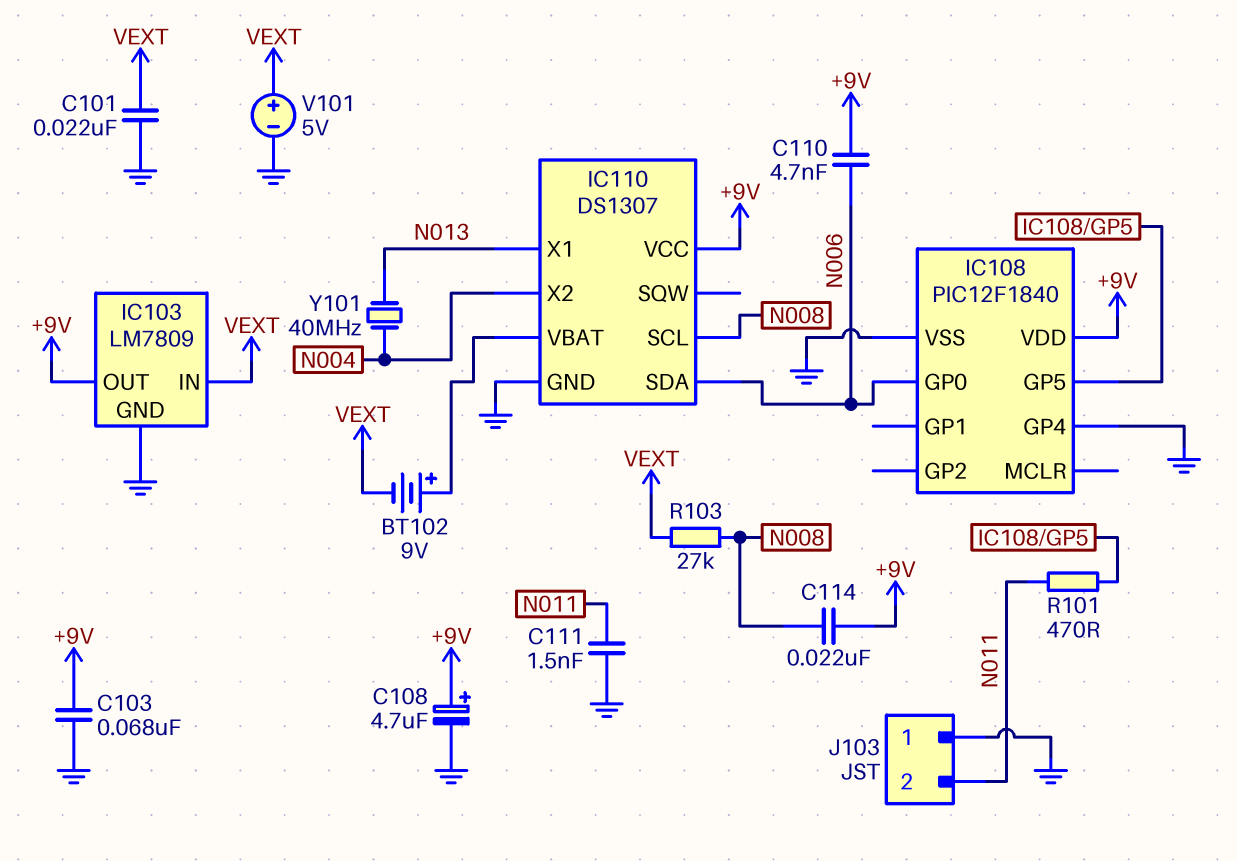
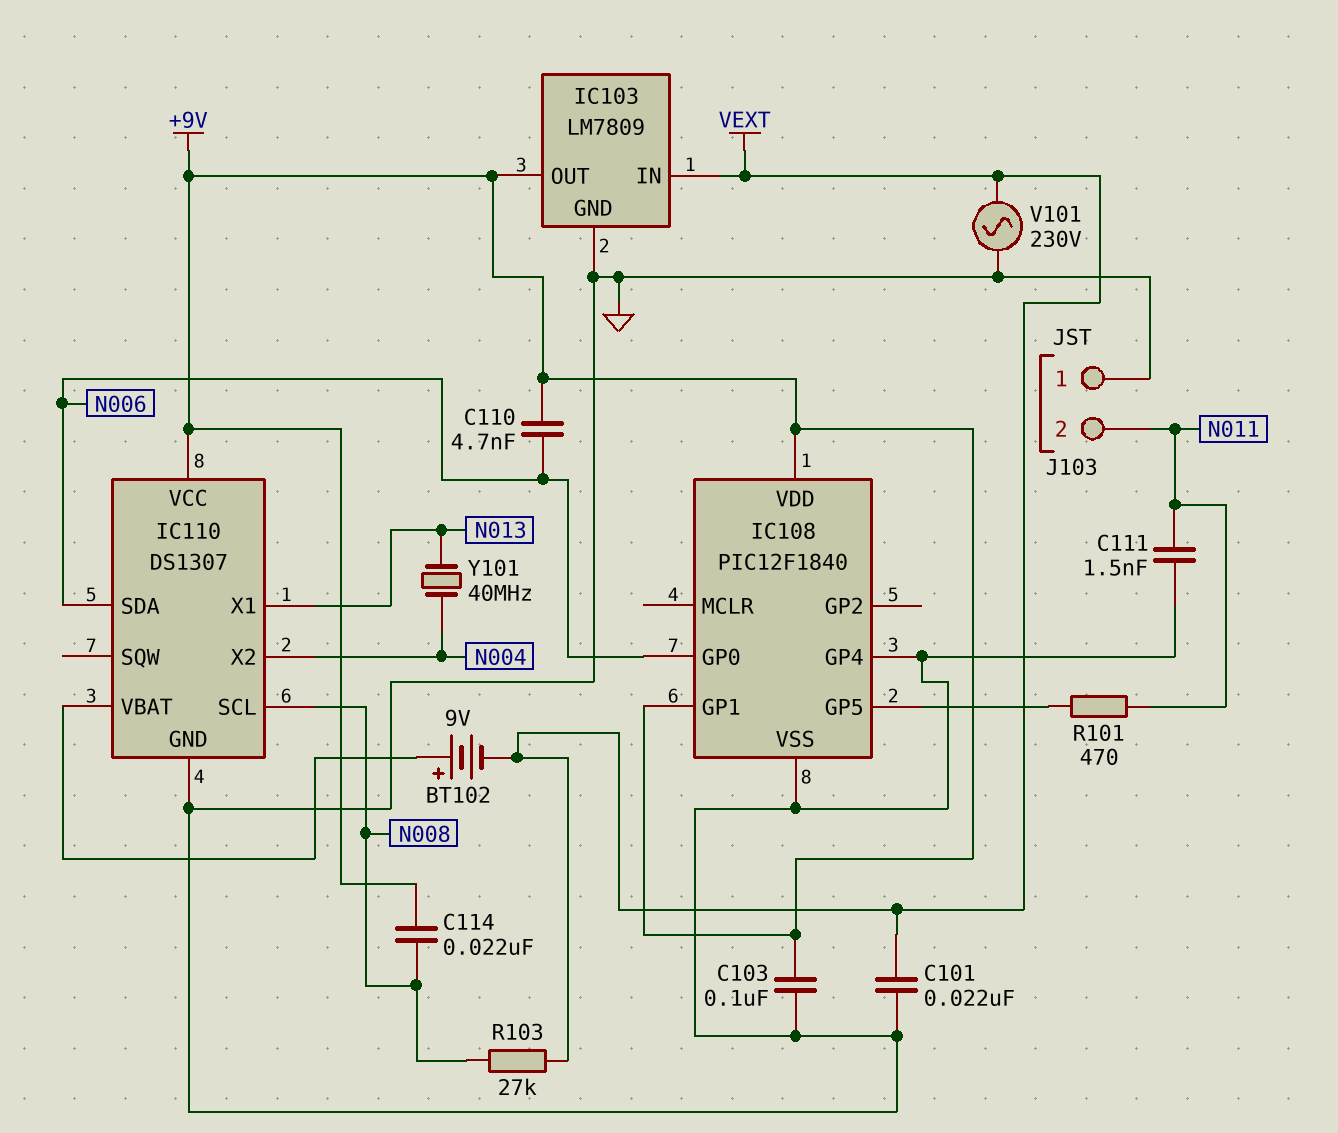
C103: 68nF (+9V, GND) -> 100nF (+9V, GND)
C108: 4.7uF (plus +9V, minus GND) -> none
IC108 pin GP1: none -> +9V
V101: 5V (plus VEXT, minus GND) -> AC 230V (GND, VEXT)

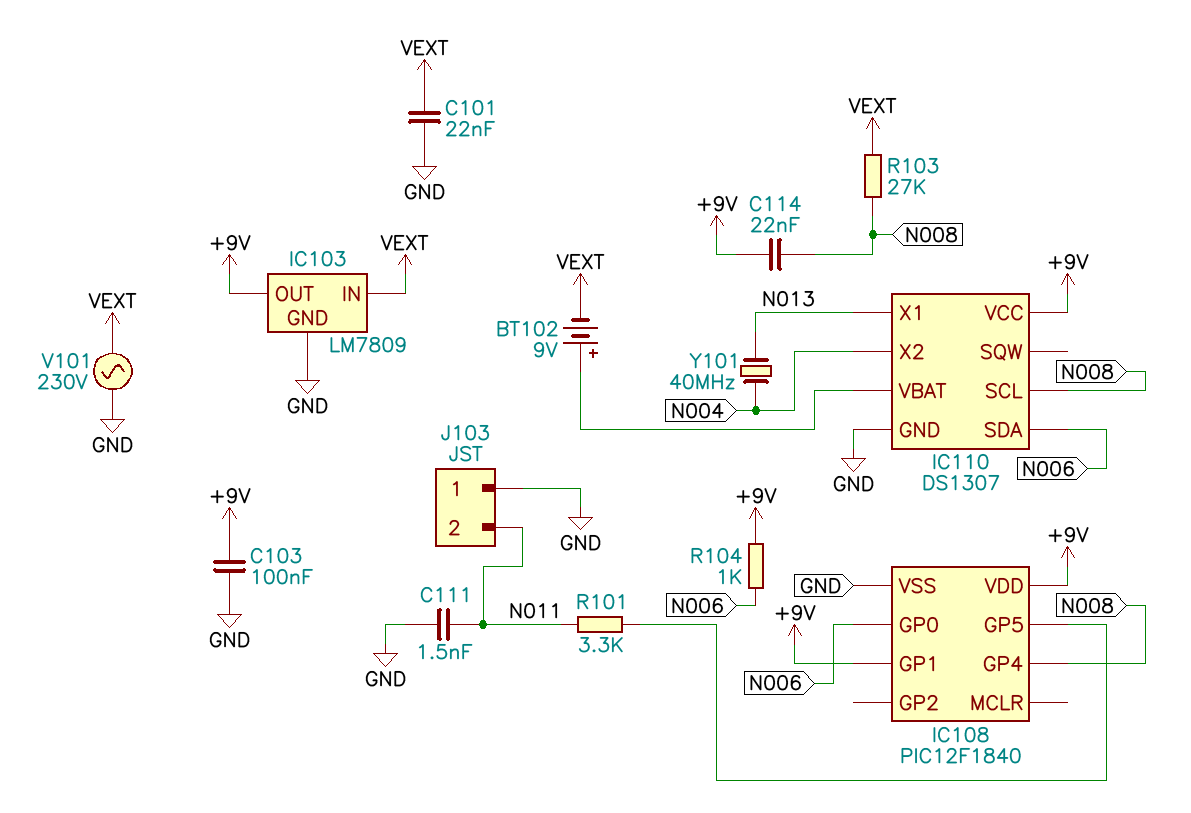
C110: 4.7nF (+9V, N006) -> none
IC108 pin GP4: GND -> N008
R101: 470 (IC108/GP5, N011) -> 3.3k (IC108/GP5, N011)
R104: none -> 1k (+9V, N006)

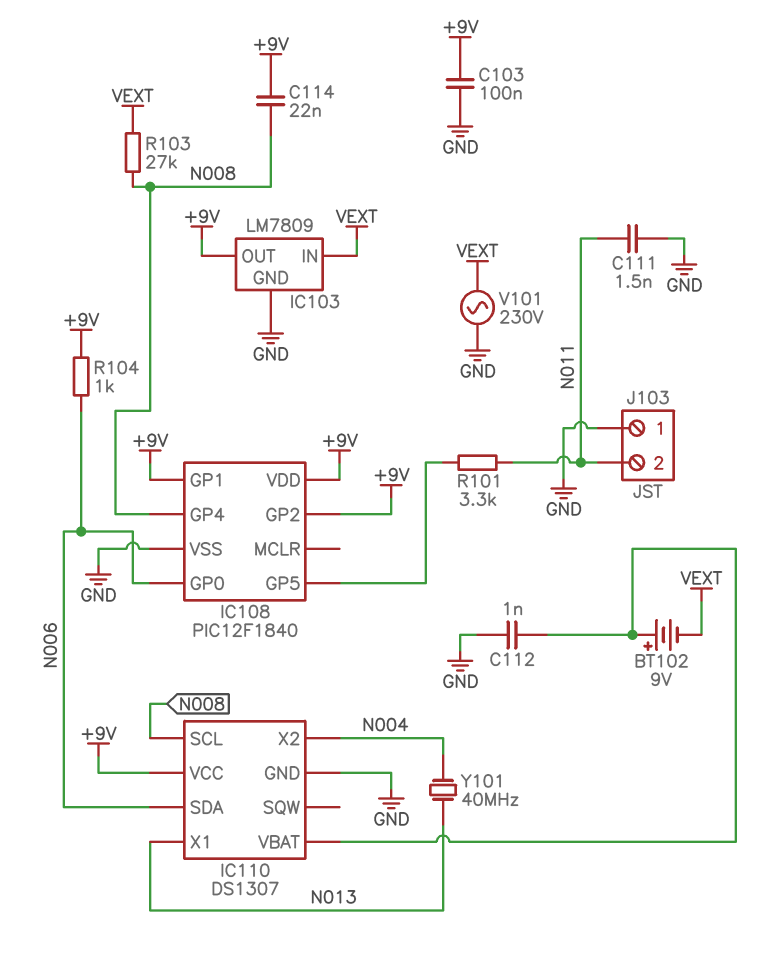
C101: 22nF (GND, VEXT) -> none
C112: none -> 1nF (GND, IC110/VBAT)
IC108 pin GP2: none -> +9V

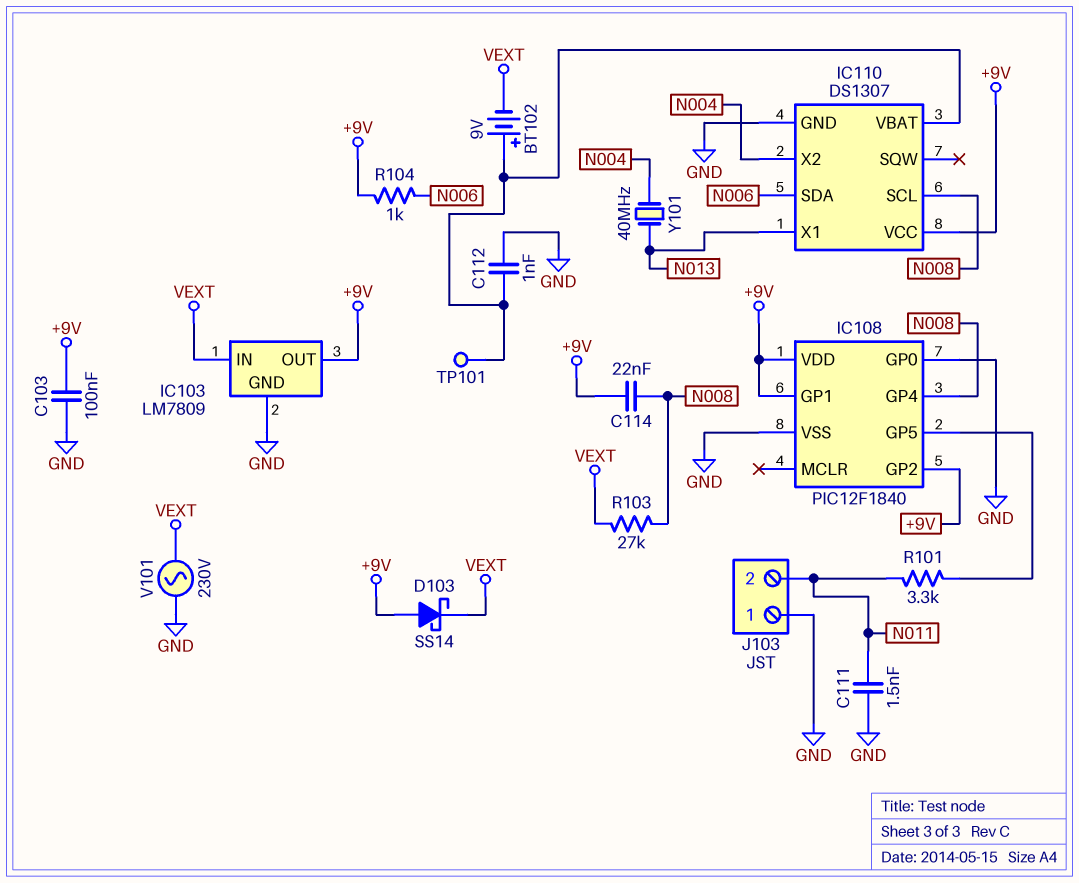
D103: none -> schottky SS14 (A +9V, K VEXT)
IC108 pin GP0: N006 -> GND
TP101: none -> test point (IC110/VBAT)

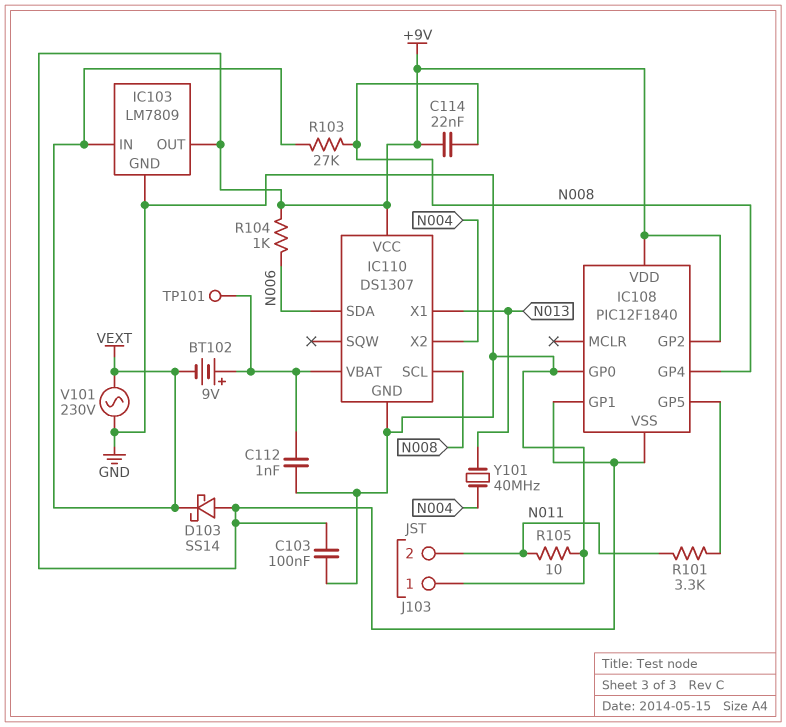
C111: 1.5nF (GND, N011) -> none
IC108 pin VSS: GND -> +9V
R105: none -> 10 (GND, N011)

